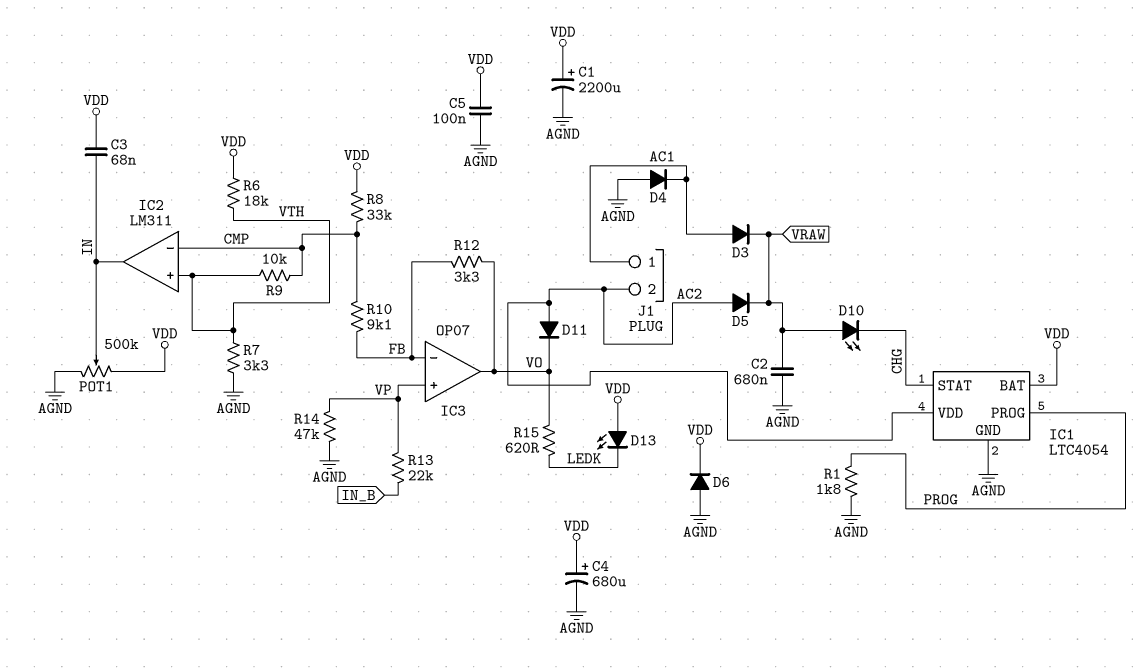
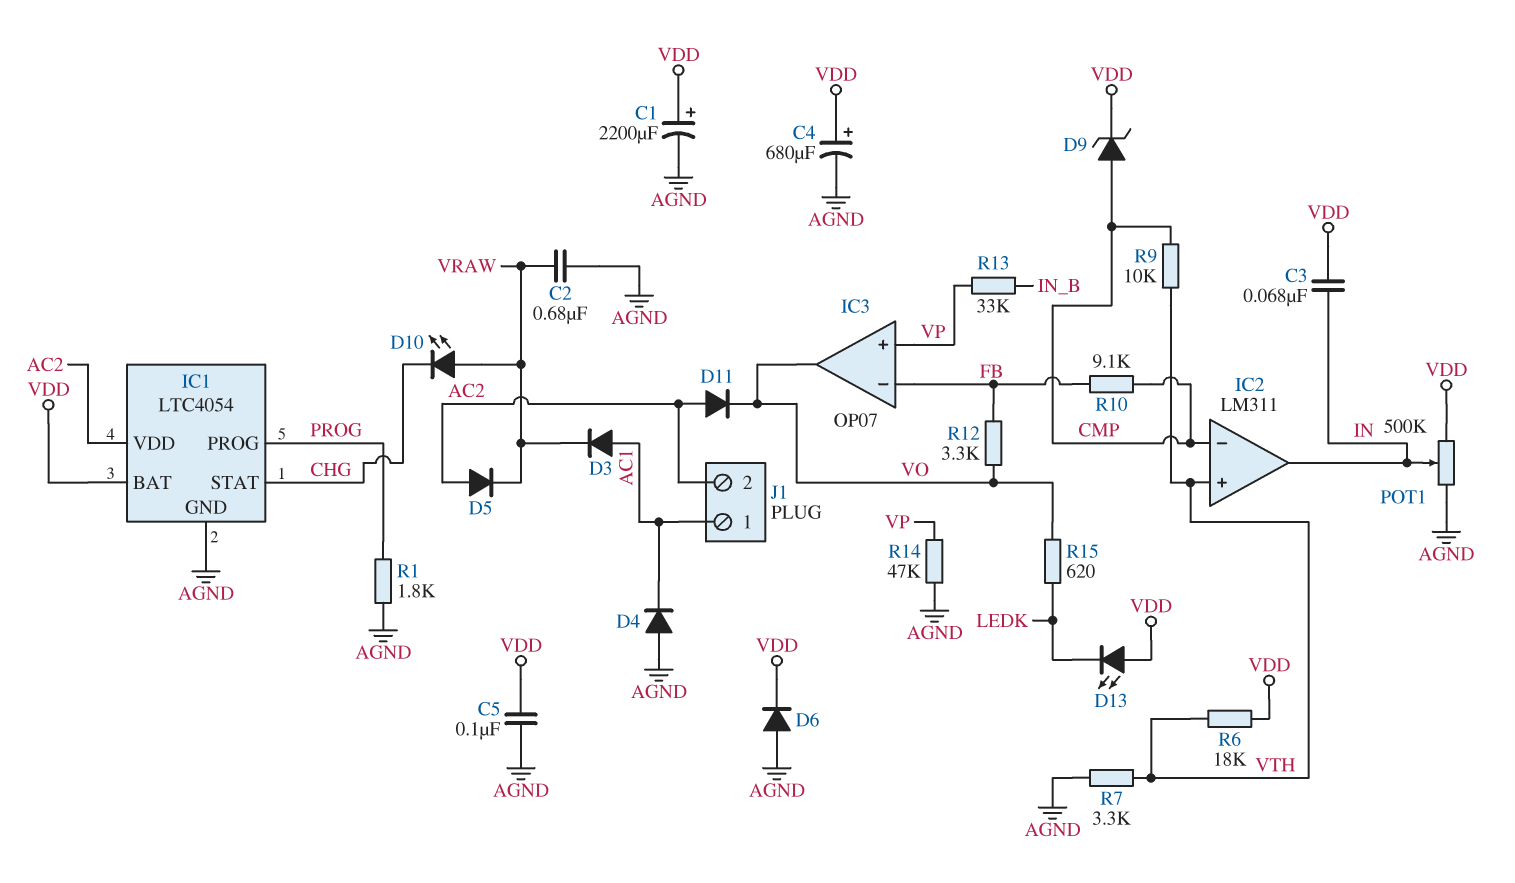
D9: none -> zener (A CMP, K VDD)
R8: 33k (CMP, VDD) -> none
R13: 22k (IN_B, VP) -> 33k (IN_B, VP)

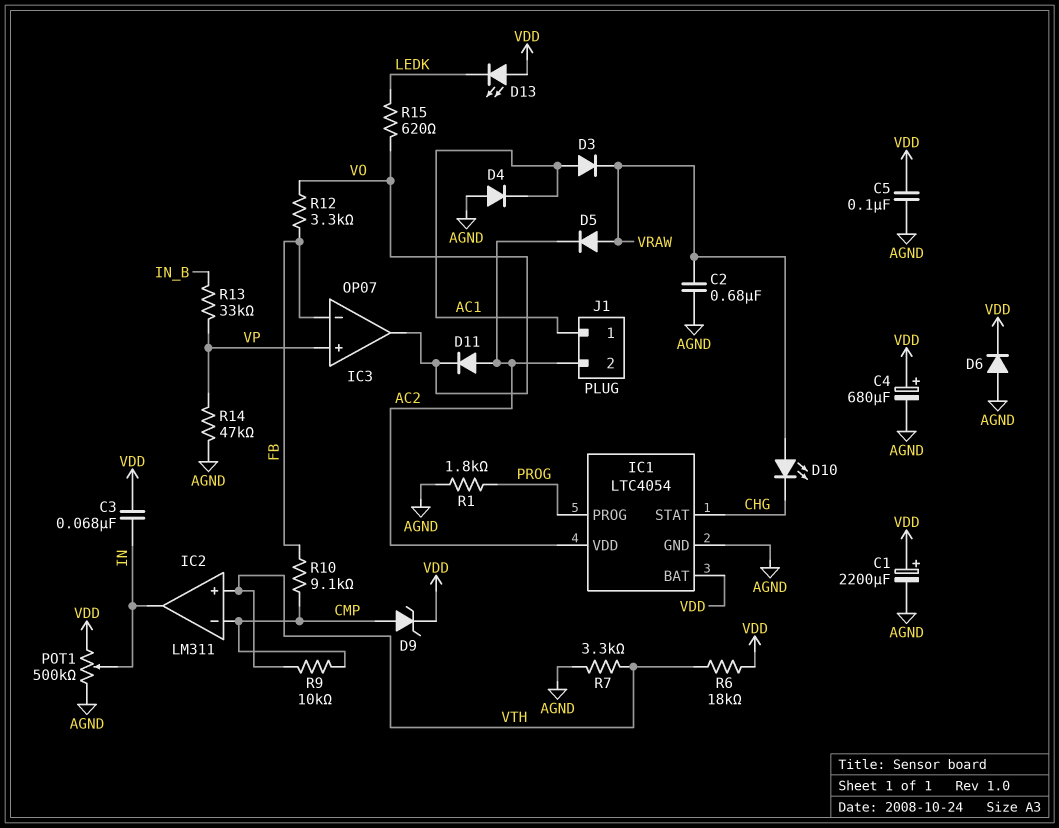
D5: diode (A AC2, K VRAW) -> diode (A VRAW, K AC2)

